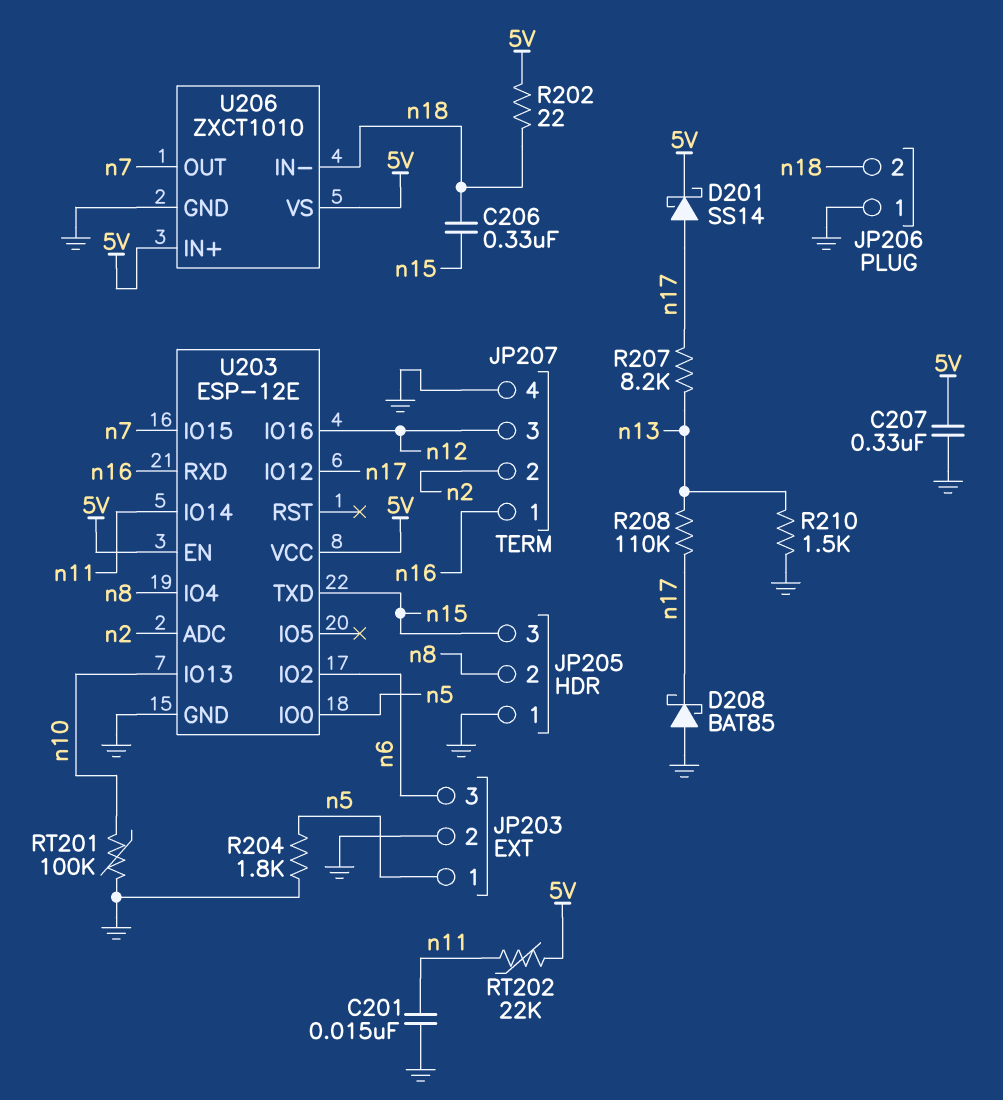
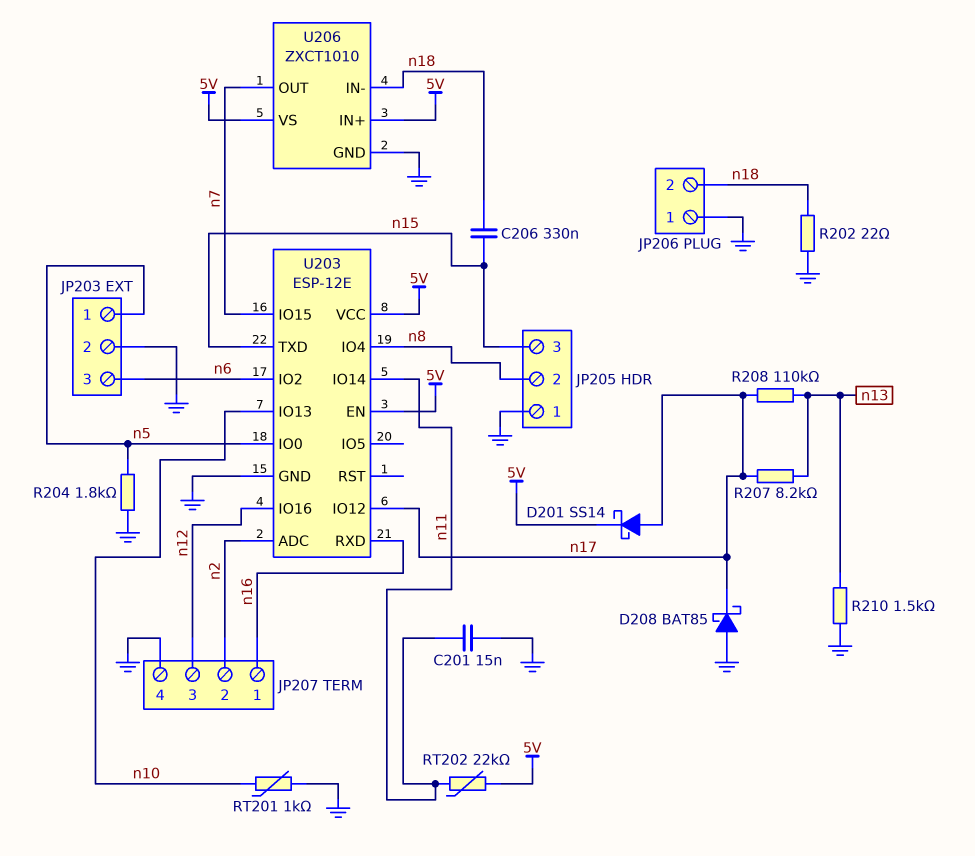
C207: 330nF (5V, GND) -> none
R202: 22 (5V, n18) -> 22 (GND, n18)
RT201: 100k (GND, n10) -> 1k (GND, n10)

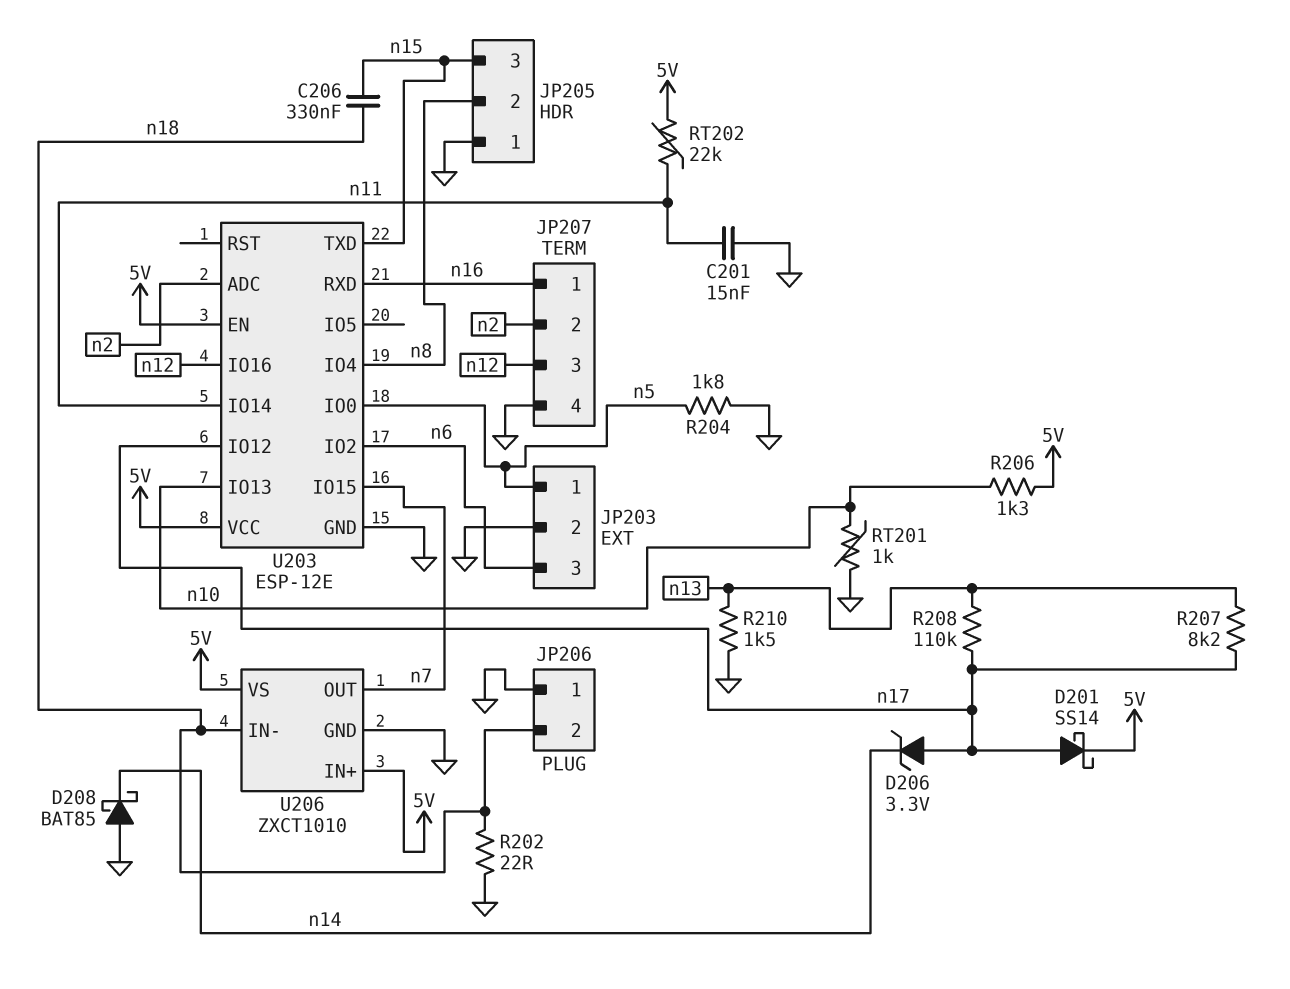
D206: none -> zener 3.3V (A n17, K n14)
D208: schottky BAT85 (A GND, K n17) -> schottky BAT85 (A GND, K n14)
R206: none -> 1.3k (5V, n10)

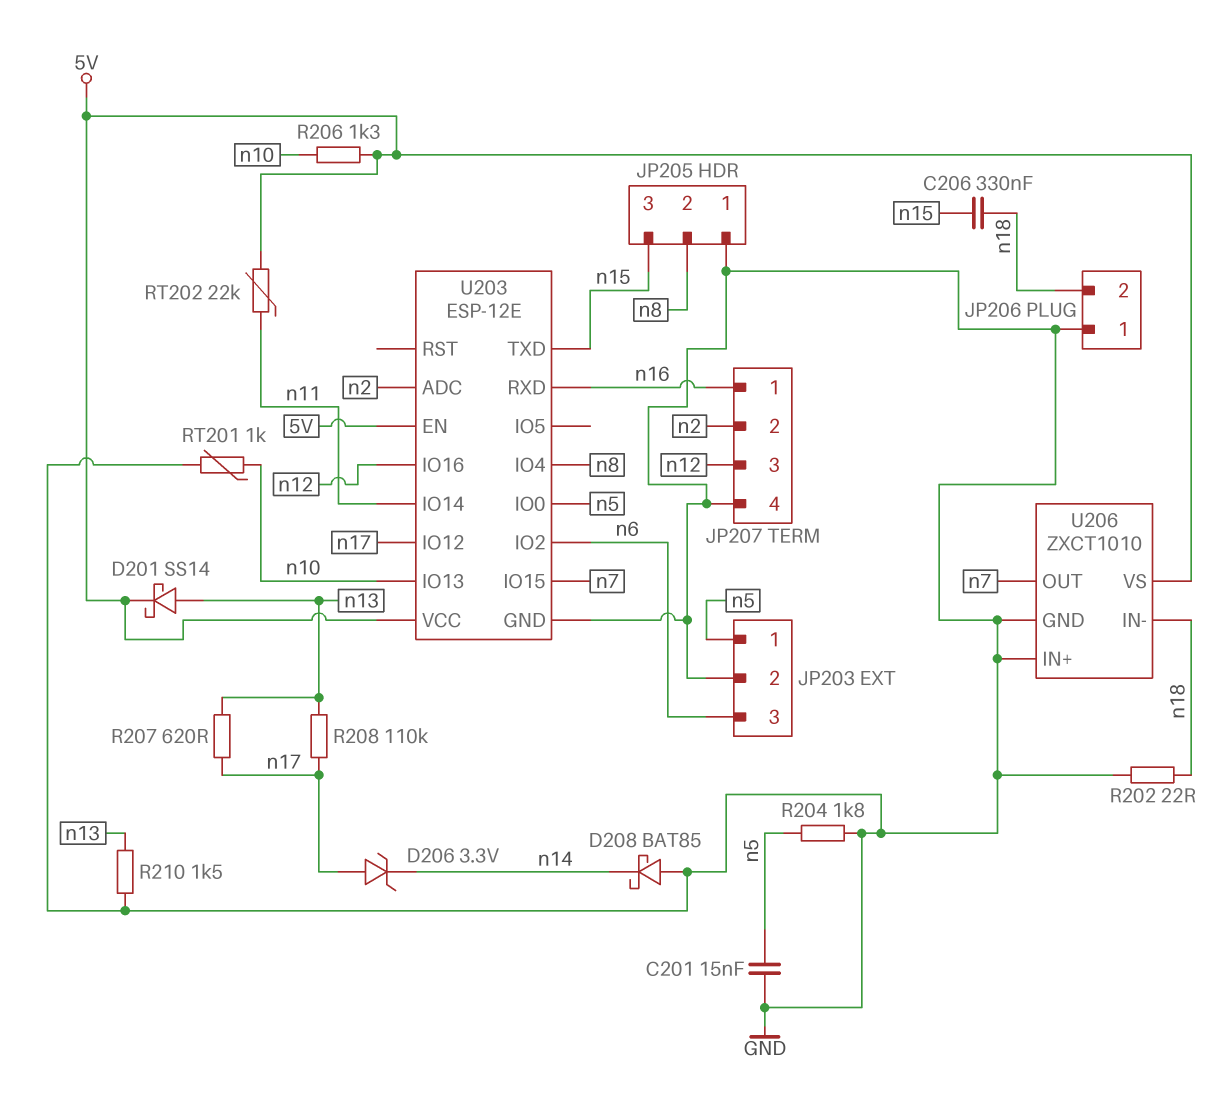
C201: 15nF (GND, n11) -> 15nF (GND, n5)
D201: schottky SS14 (A n17, K 5V) -> schottky SS14 (A n13, K 5V)
R207: 8.2k (n13, n17) -> 620 (n13, n17)
U206 pin IN+: 5V -> GND

